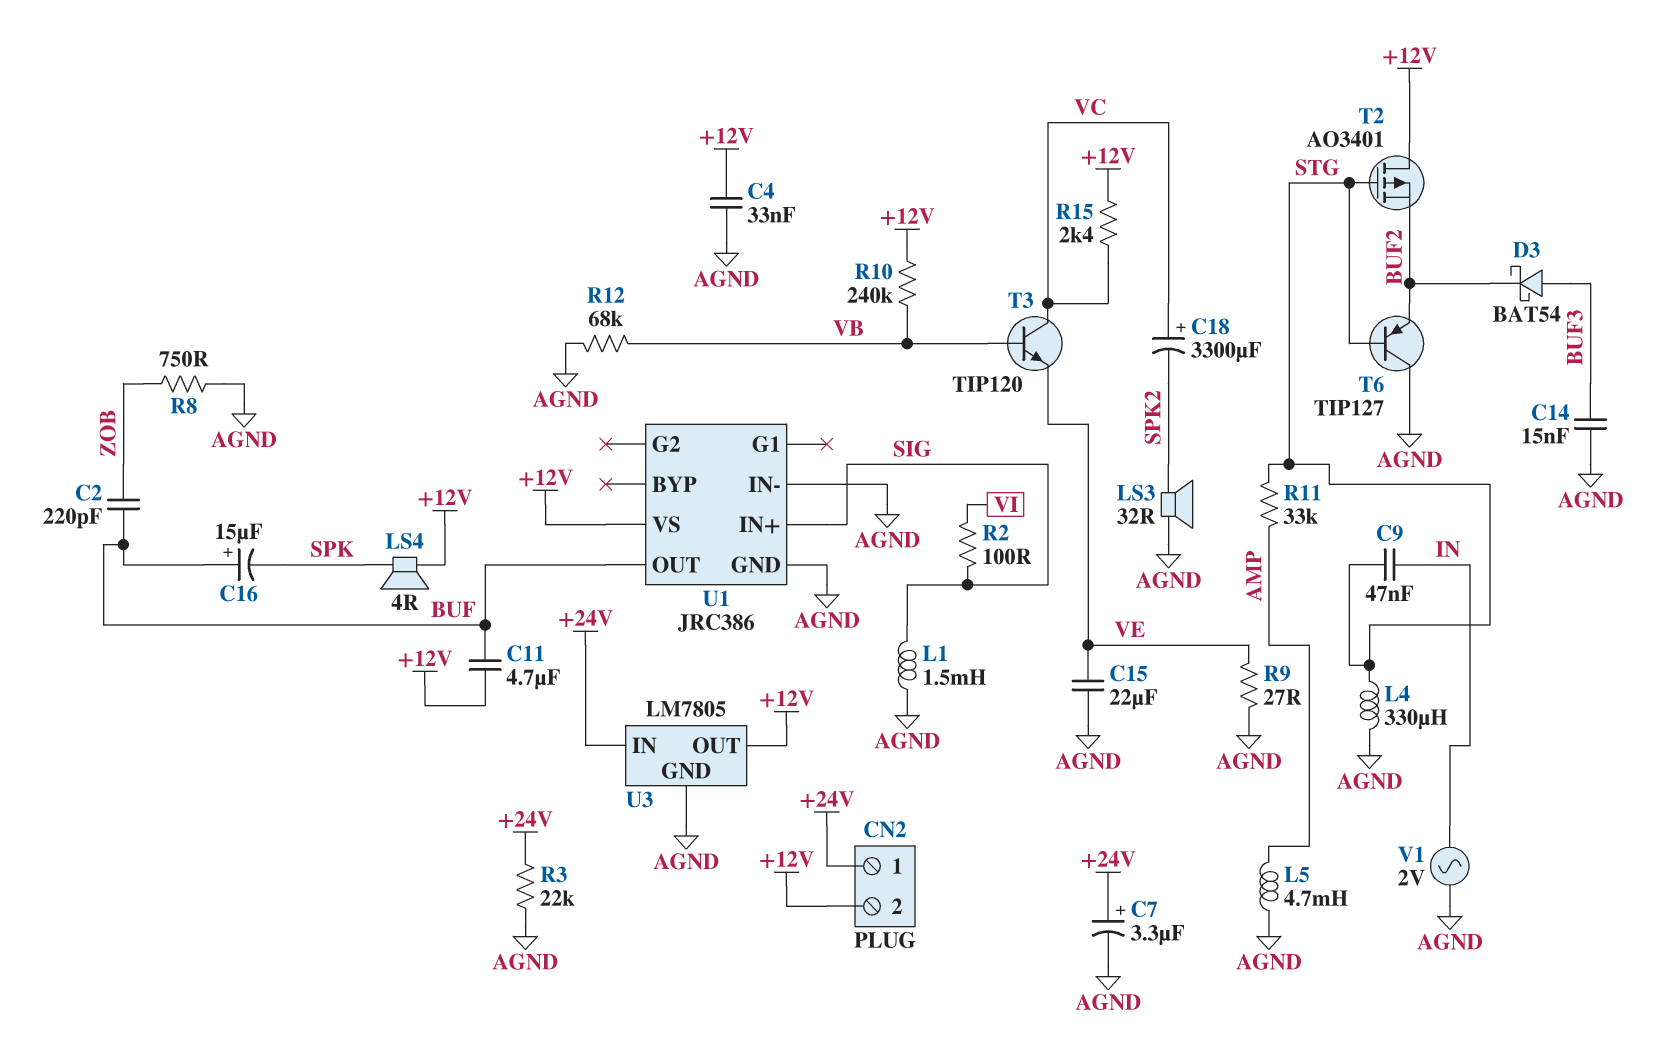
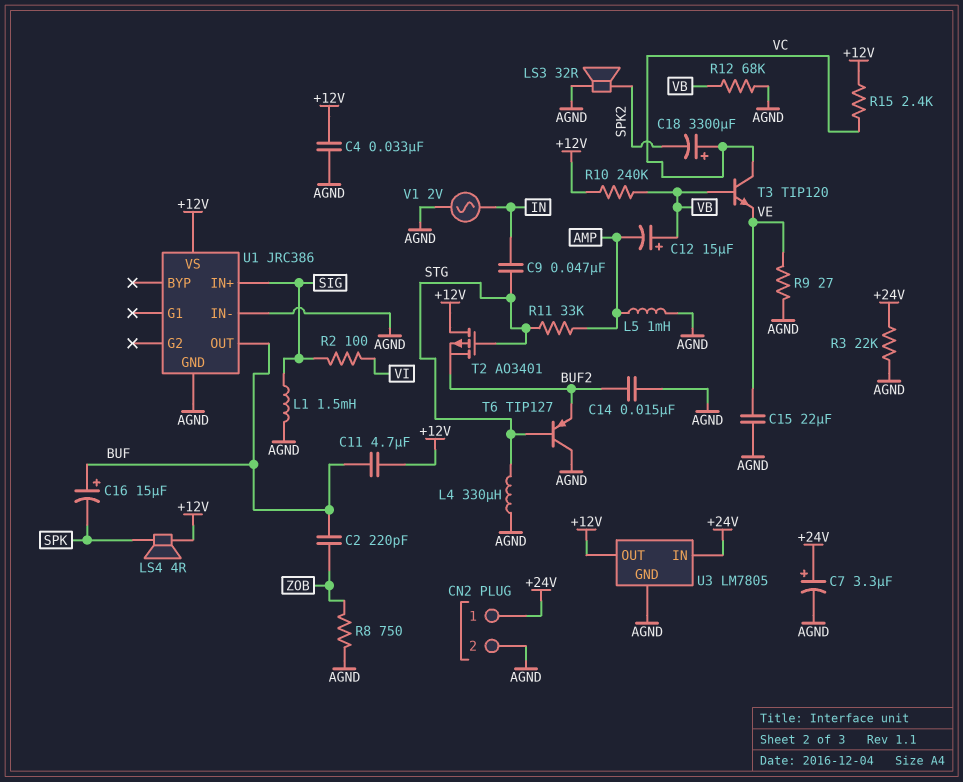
C12: none -> 15uF (plus VB, minus AMP)
C14: 15nF (AGND, BUF3) -> 15nF (AGND, BUF2)
CN2 pin 2: +12V -> AGND
D3: schottky BAT54 (A BUF3, K BUF2) -> none
L5: 4.7mH (AGND, AMP) -> 1mH (AGND, AMP)

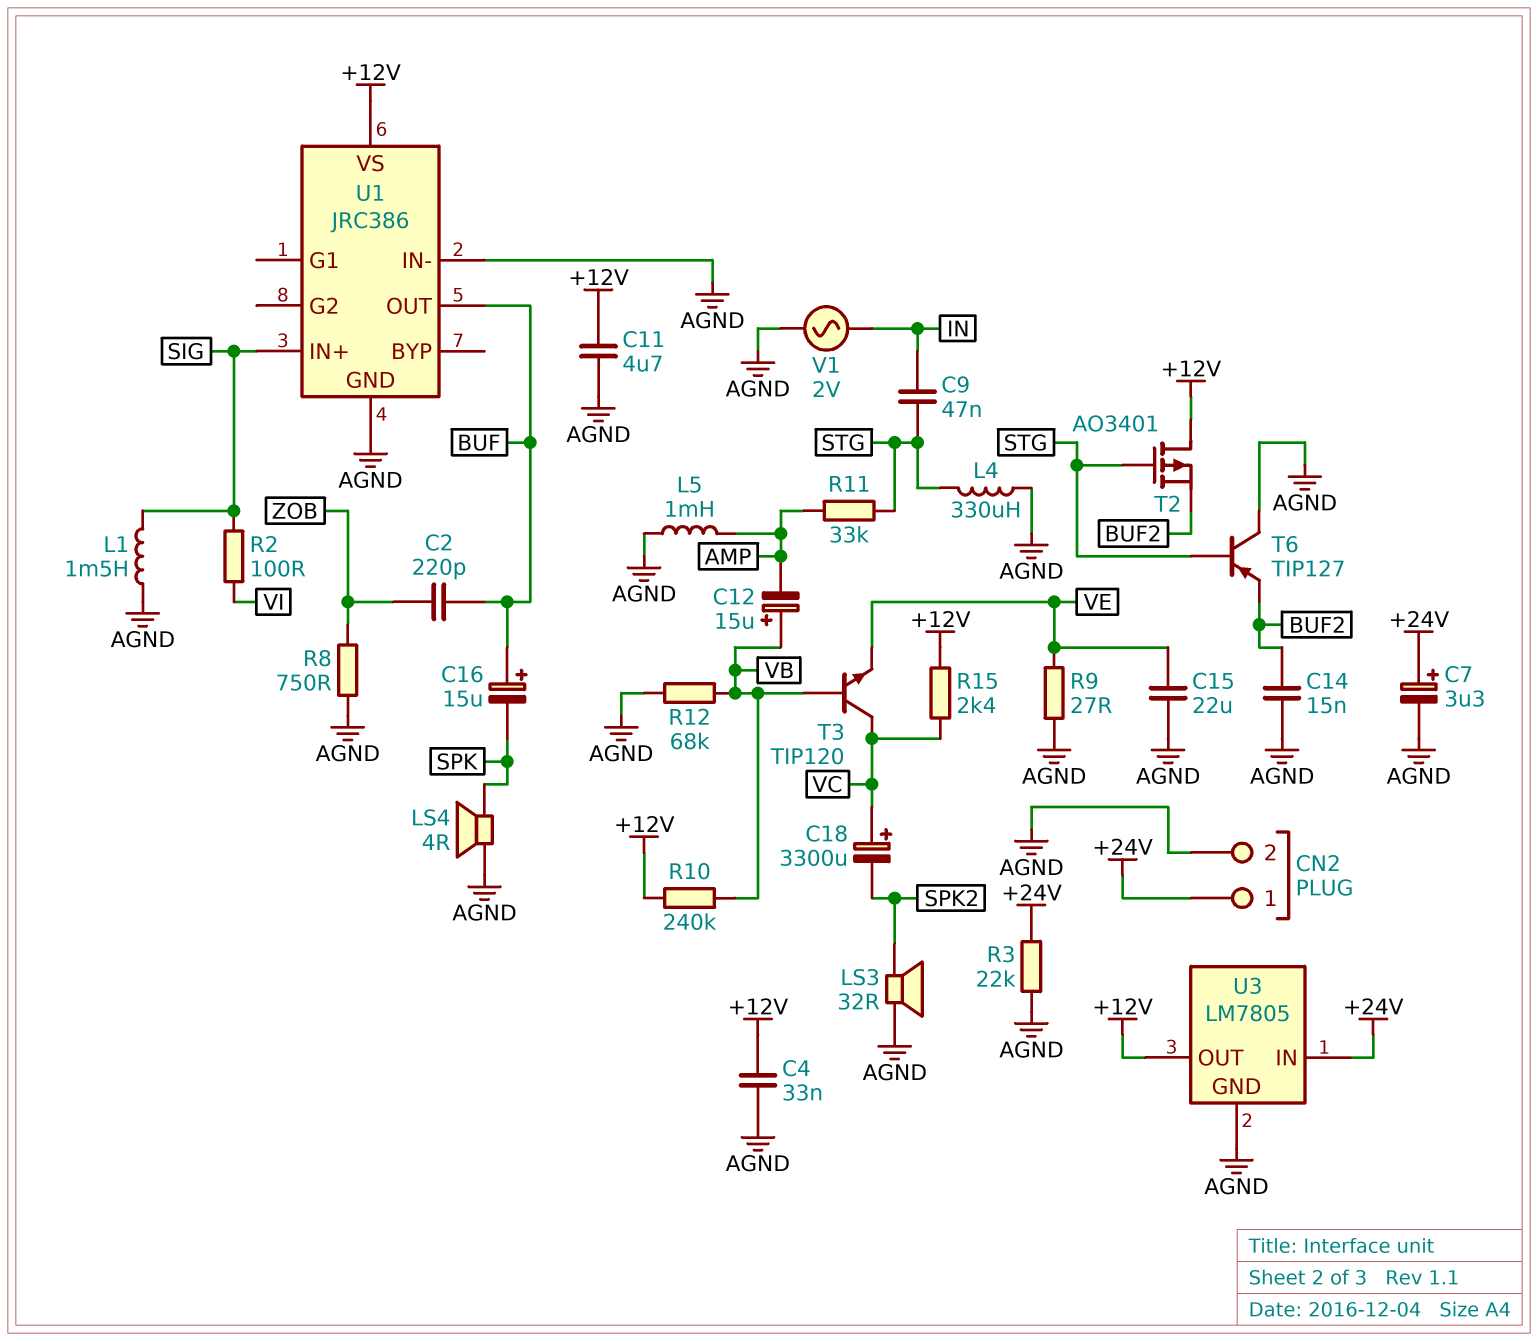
C11: 4.7uF (+12V, BUF) -> 4.7uF (+12V, AGND)
LS4: speaker 4R (+12V, SPK) -> speaker 4R (AGND, SPK)

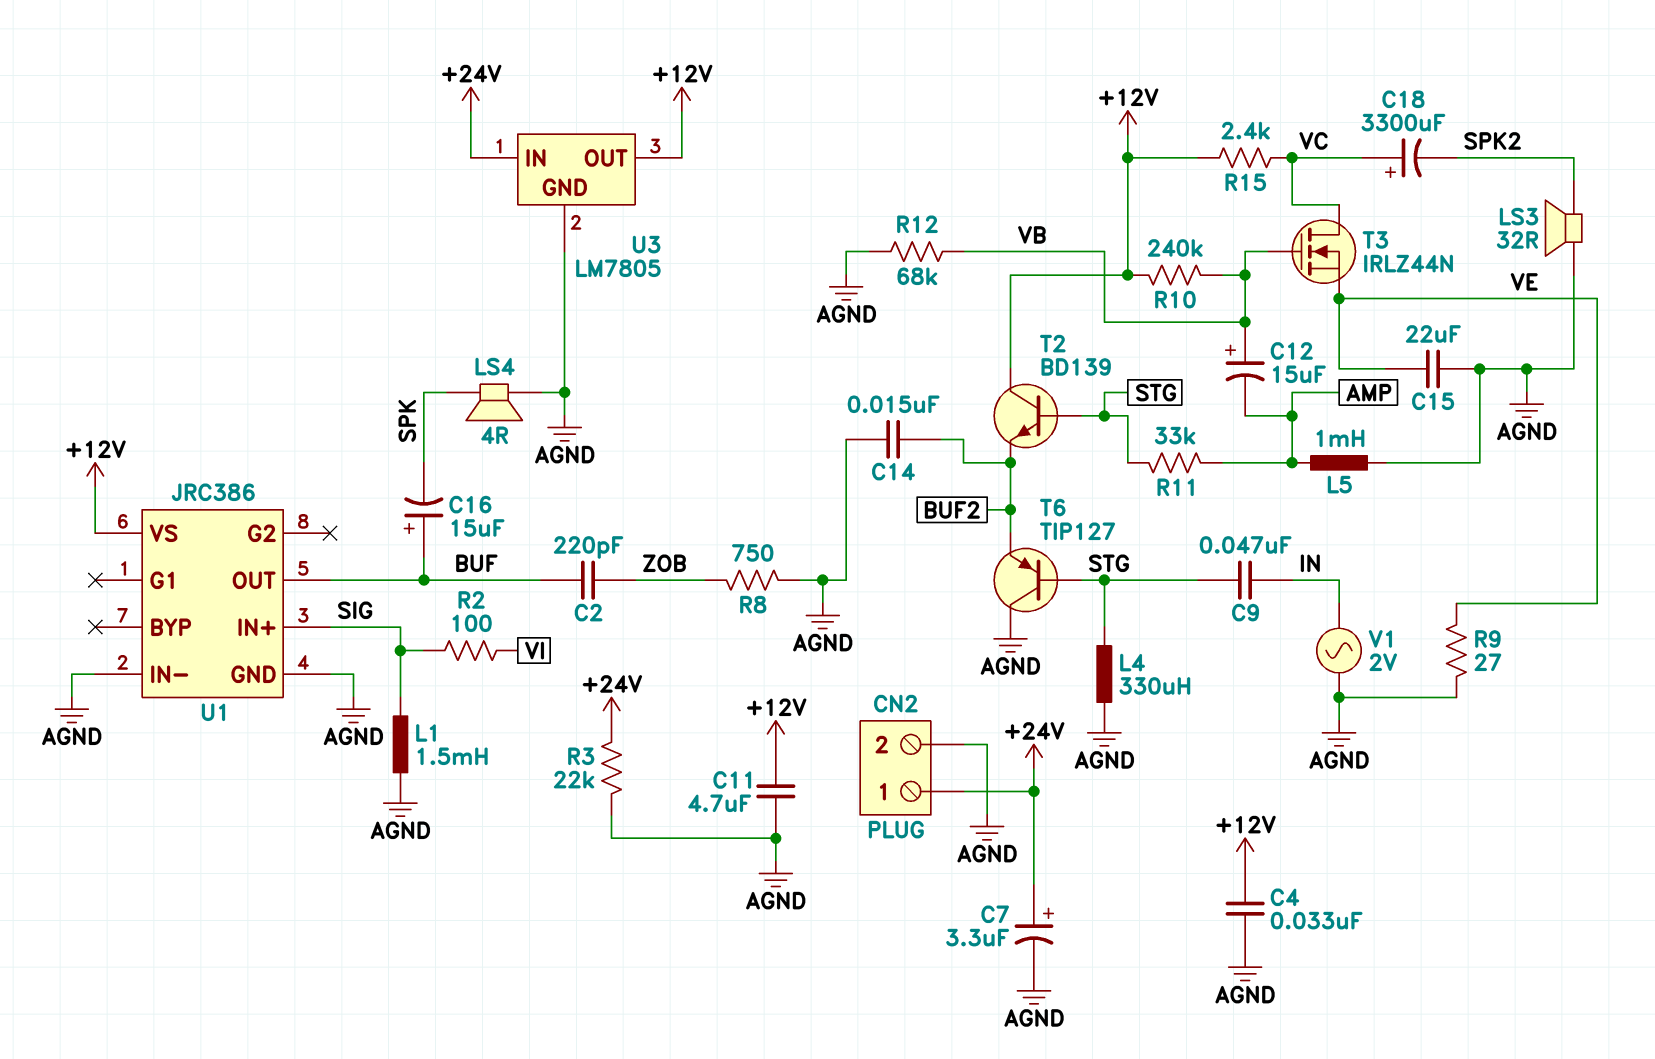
T2: PMOS AO3401 (G STG, D +12V, S BUF2) -> NPN BD139 (B STG, C +12V, E BUF2)
T3: NPN TIP120 (B VB, C VC, E VE) -> NMOS IRLZ44N (G VB, D VC, S VE)

